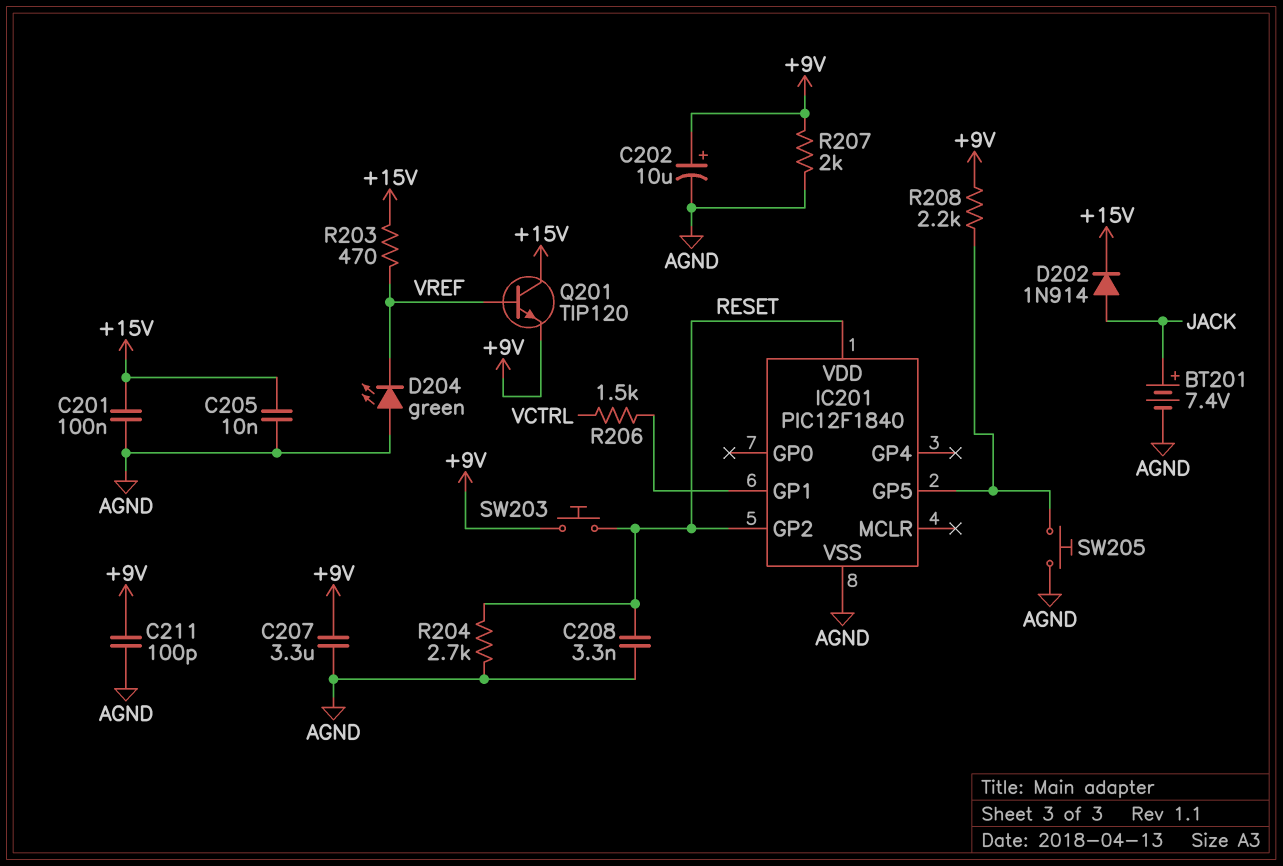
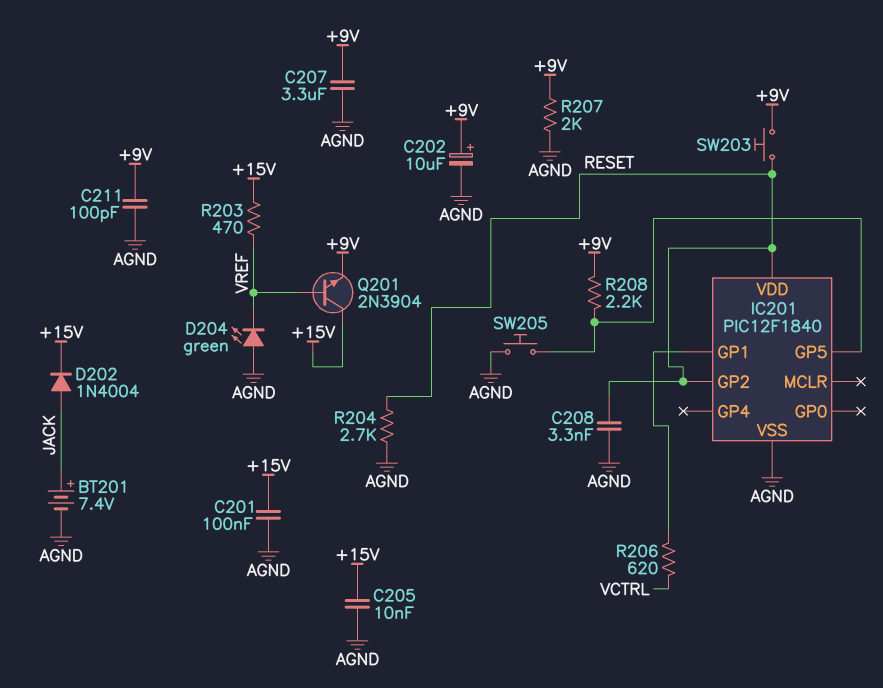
D202: diode 1N914 (A JACK, K +15V) -> diode 1N4004 (A JACK, K +15V)
Q201: NPN TIP120 (B VREF, C +15V, E +9V) -> NPN 2N3904 (B VREF, C +15V, E +9V)
R206: 1.5k (IC201/GP1, VCTRL) -> 620 (IC201/GP1, VCTRL)

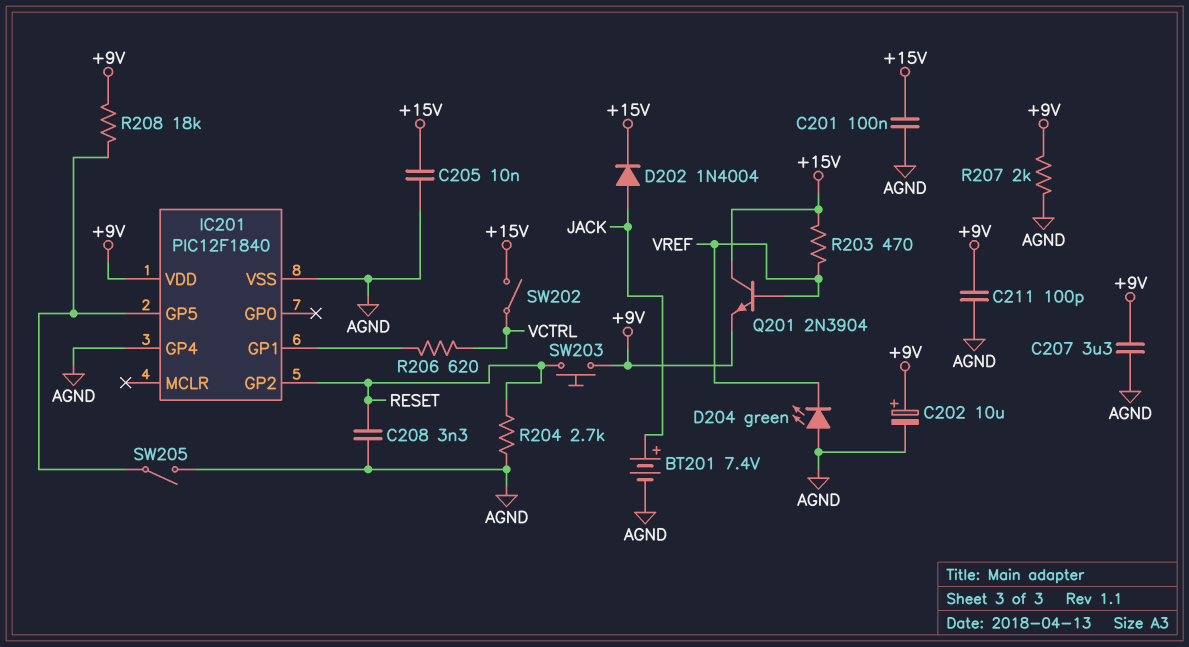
IC201 pin GP4: none -> AGND
IC201 pin VDD: RESET -> +9V
R208: 2.2k (+9V, IC201/GP5) -> 18k (+9V, IC201/GP5)
SW202: none -> switch (+15V, VCTRL)
SW205: button (AGND, IC201/GP5) -> switch (AGND, IC201/GP5)

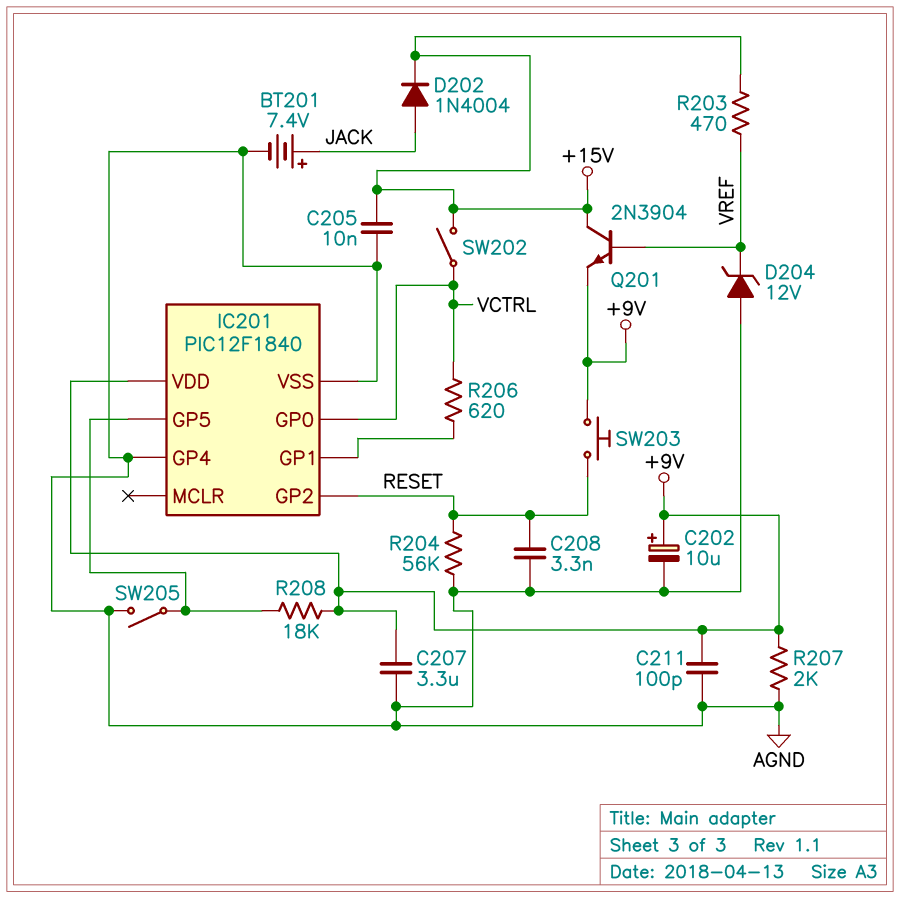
C201: 100nF (+15V, AGND) -> none
D204: LED green (A AGND, K VREF) -> zener 12V (A AGND, K VREF)
IC201 pin GP0: none -> VCTRL
R204: 2.7k (AGND, RESET) -> 56k (AGND, RESET)

